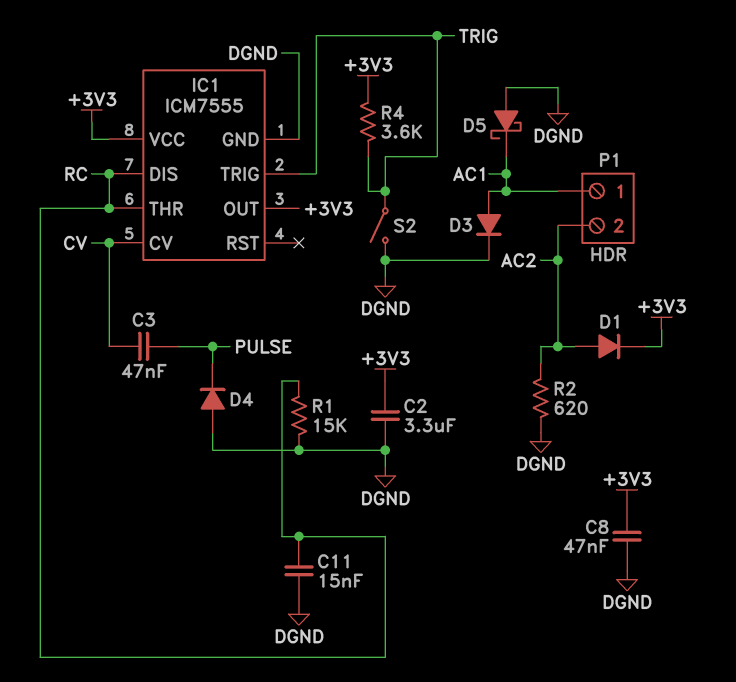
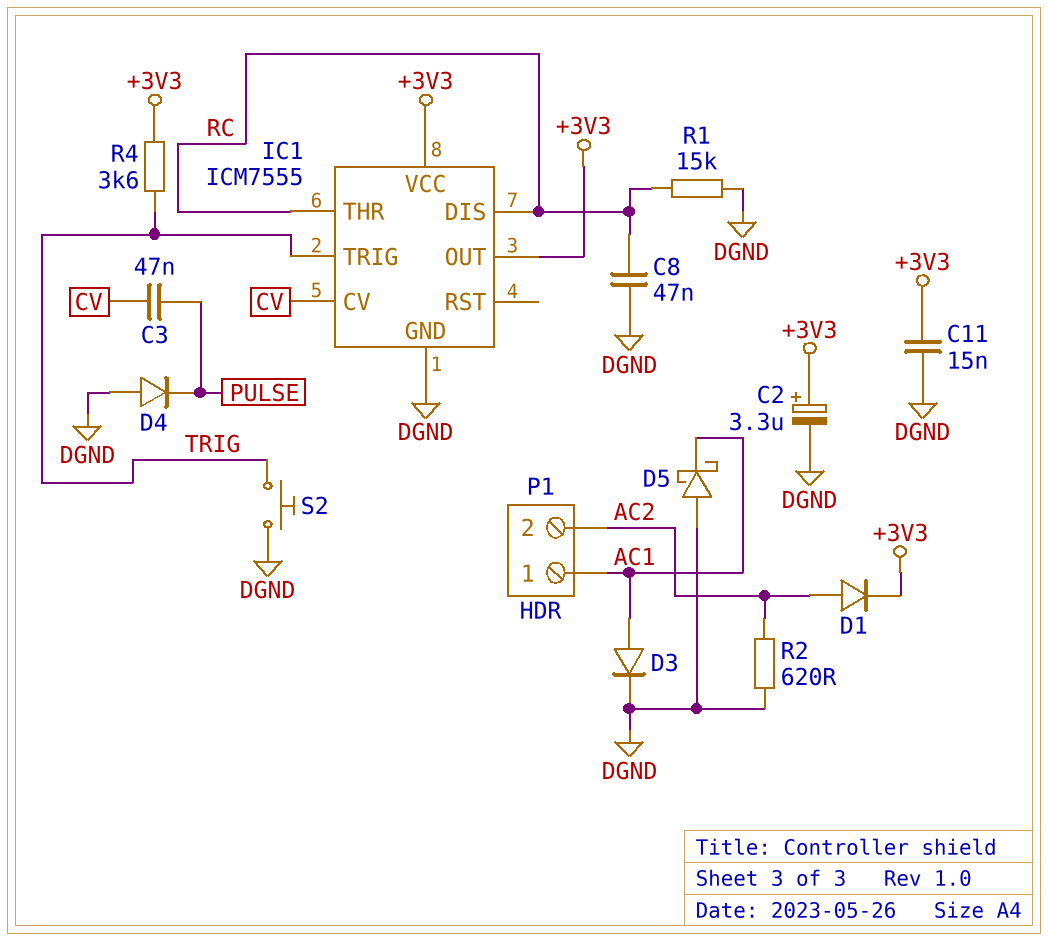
C2: 3.3uF (+3V3, DGND) -> 3.3uF (plus +3V3, minus DGND)
C8: 47nF (+3V3, DGND) -> 47nF (DGND, RC)
C11: 15nF (DGND, RC) -> 15nF (+3V3, DGND)
S2: switch (DGND, TRIG) -> button (DGND, TRIG)

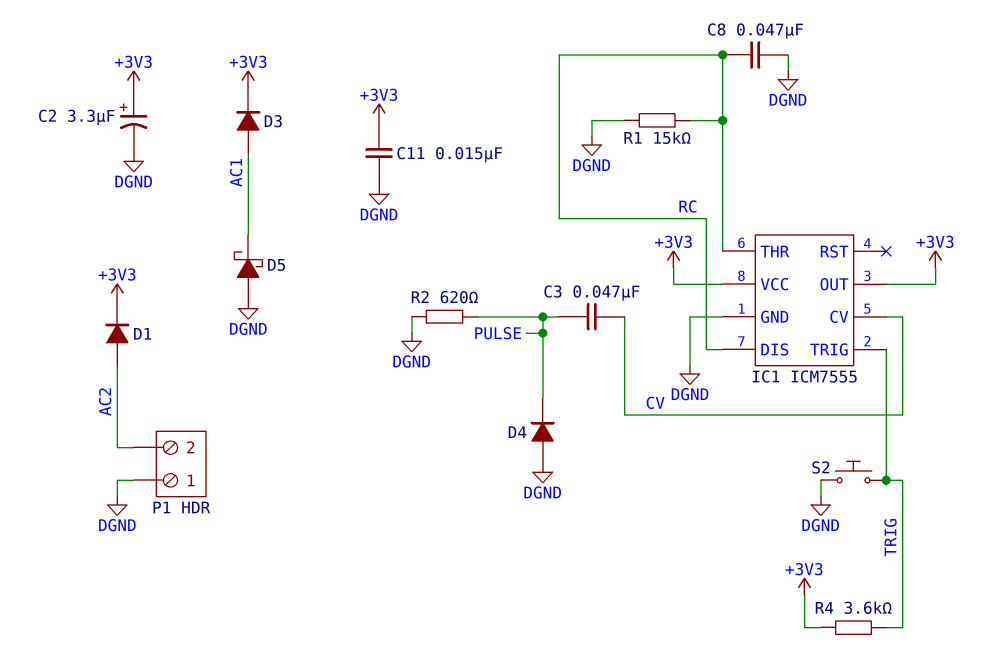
D3: diode (A AC1, K DGND) -> diode (A AC1, K +3V3)
P1 pin 1: AC1 -> DGND
R2: 620 (AC2, DGND) -> 620 (DGND, PULSE)

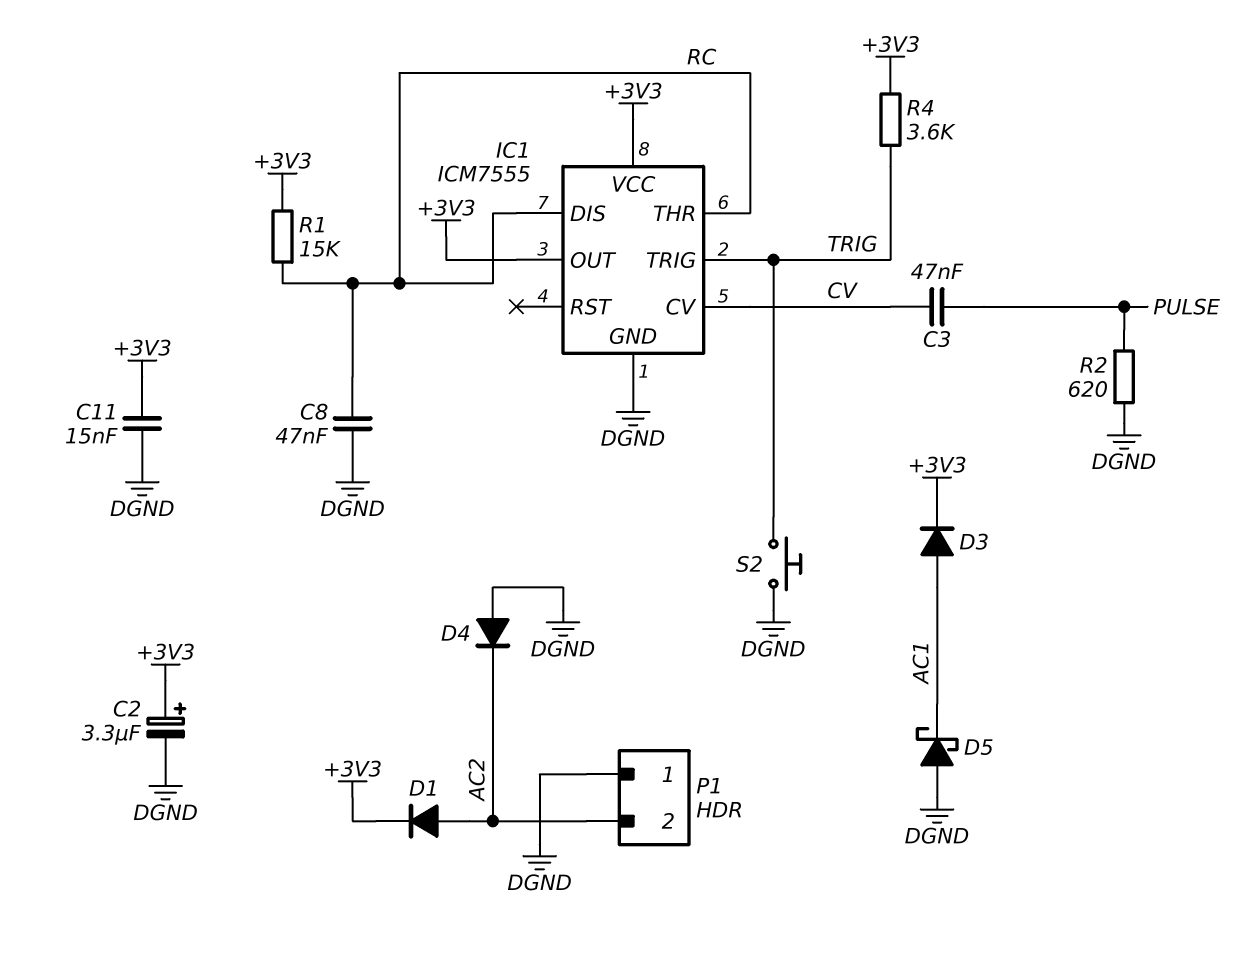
D4: diode (A DGND, K PULSE) -> diode (A DGND, K AC2)
R1: 15k (DGND, RC) -> 15k (+3V3, RC)

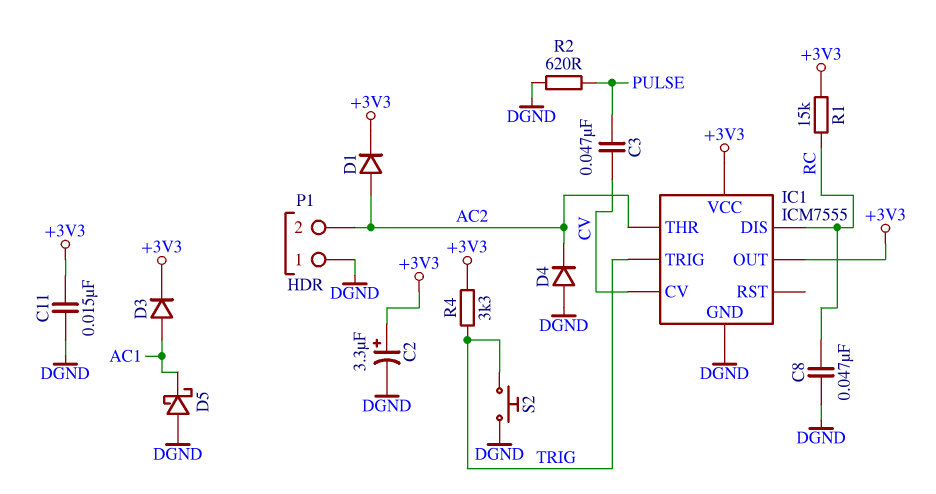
IC1 pin THR: RC -> AC2
R4: 3.6k (+3V3, TRIG) -> 3.3k (+3V3, TRIG)

